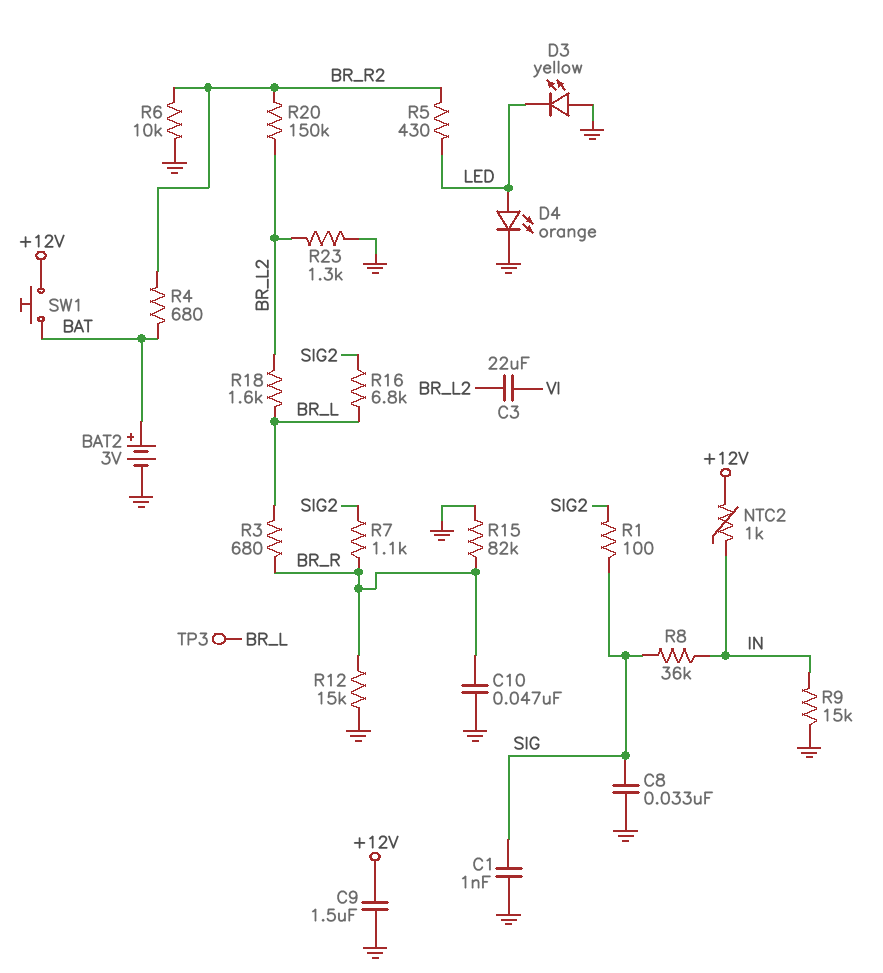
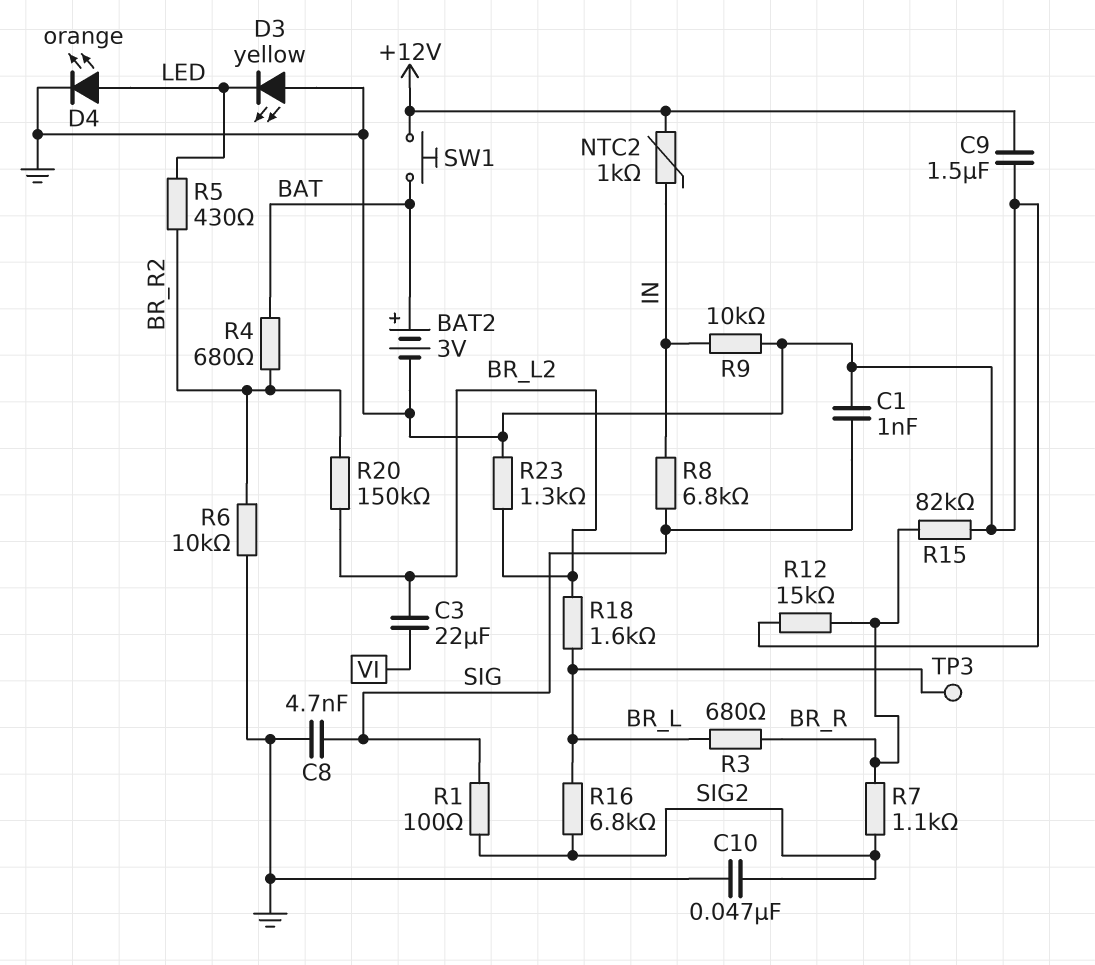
C8: 33nF (GND, SIG) -> 4.7nF (GND, SIG)
C10: 47nF (BR_R, GND) -> 47nF (GND, SIG2)
R8: 36k (IN, SIG) -> 6.8k (IN, SIG)
R9: 15k (GND, IN) -> 10k (GND, IN)

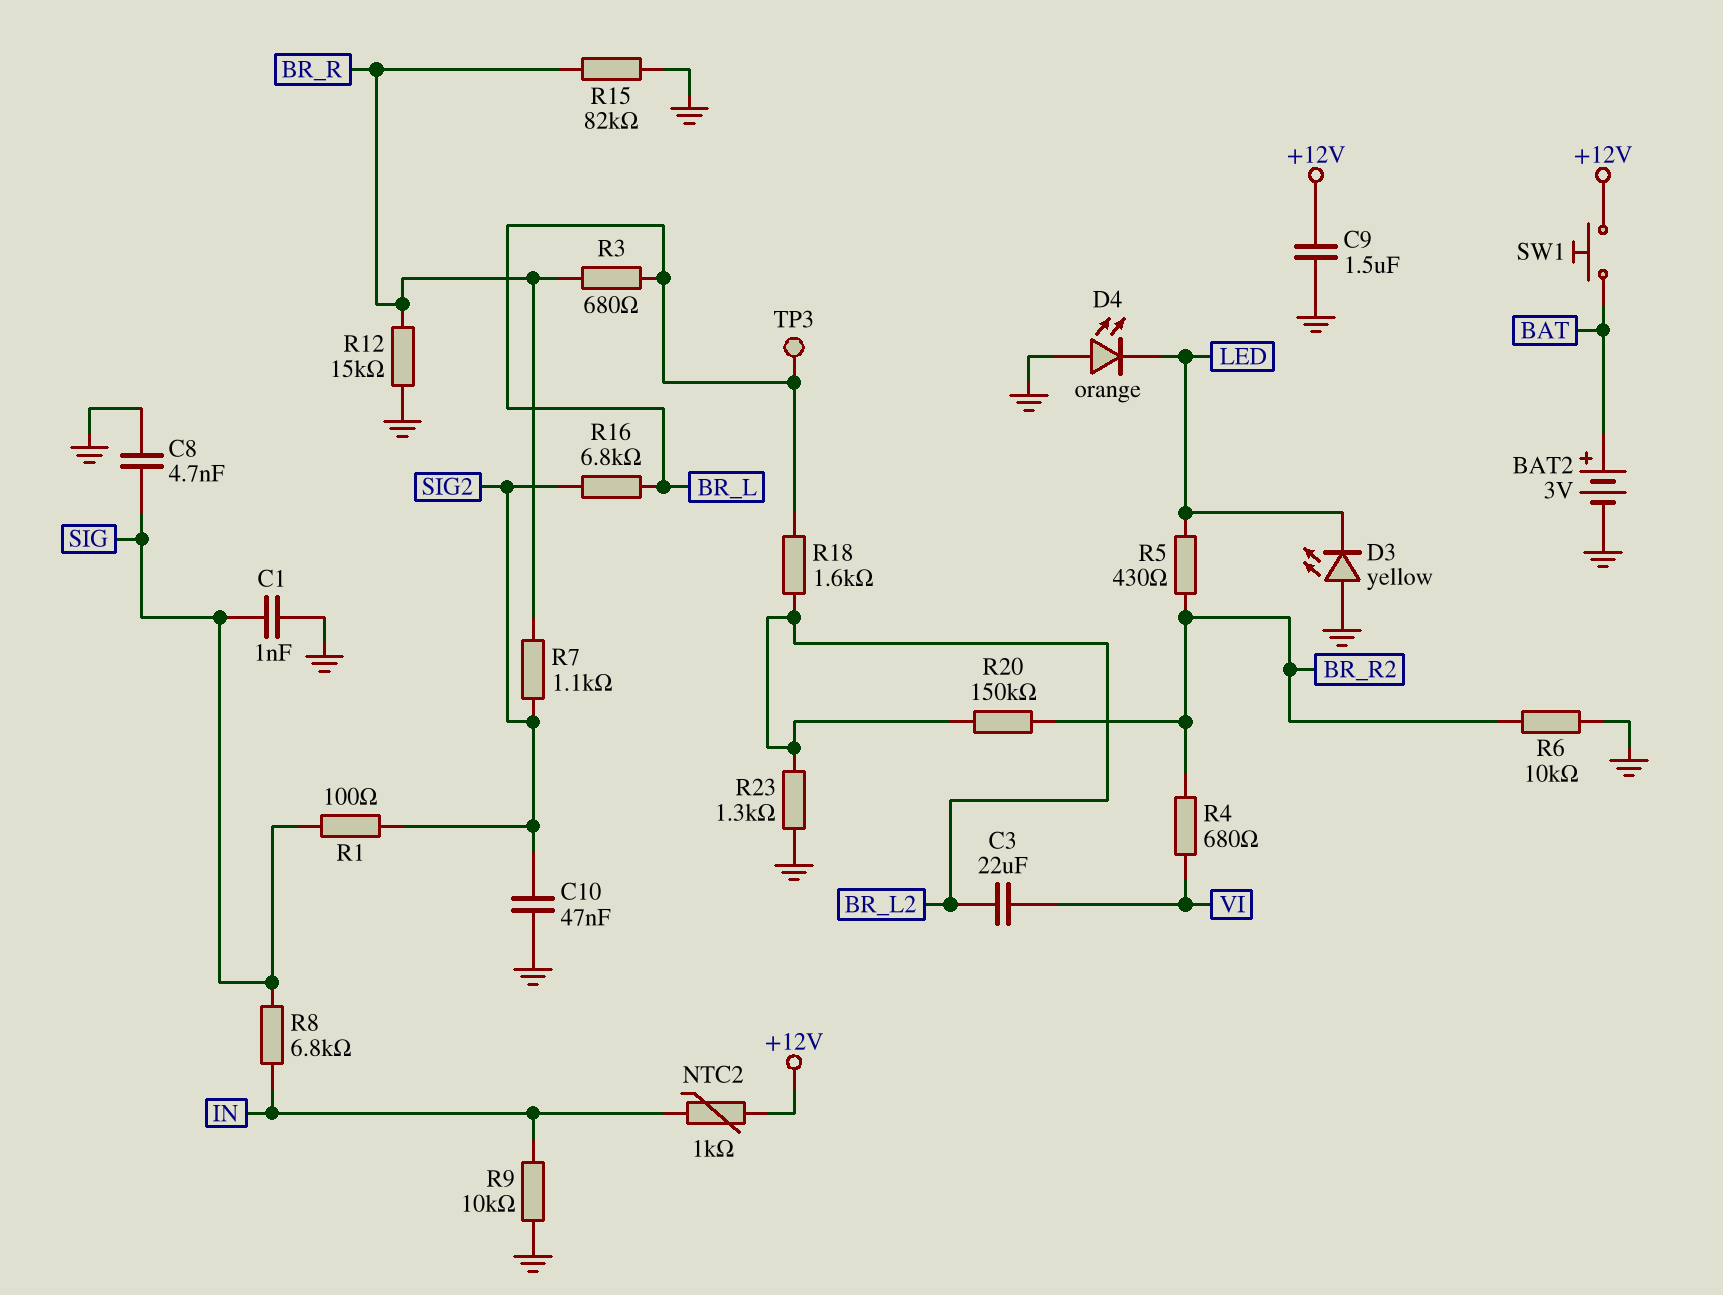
D4: LED orange (A LED, K GND) -> LED orange (A GND, K LED)
R4: 680 (BAT, BR_R2) -> 680 (BR_R2, VI)

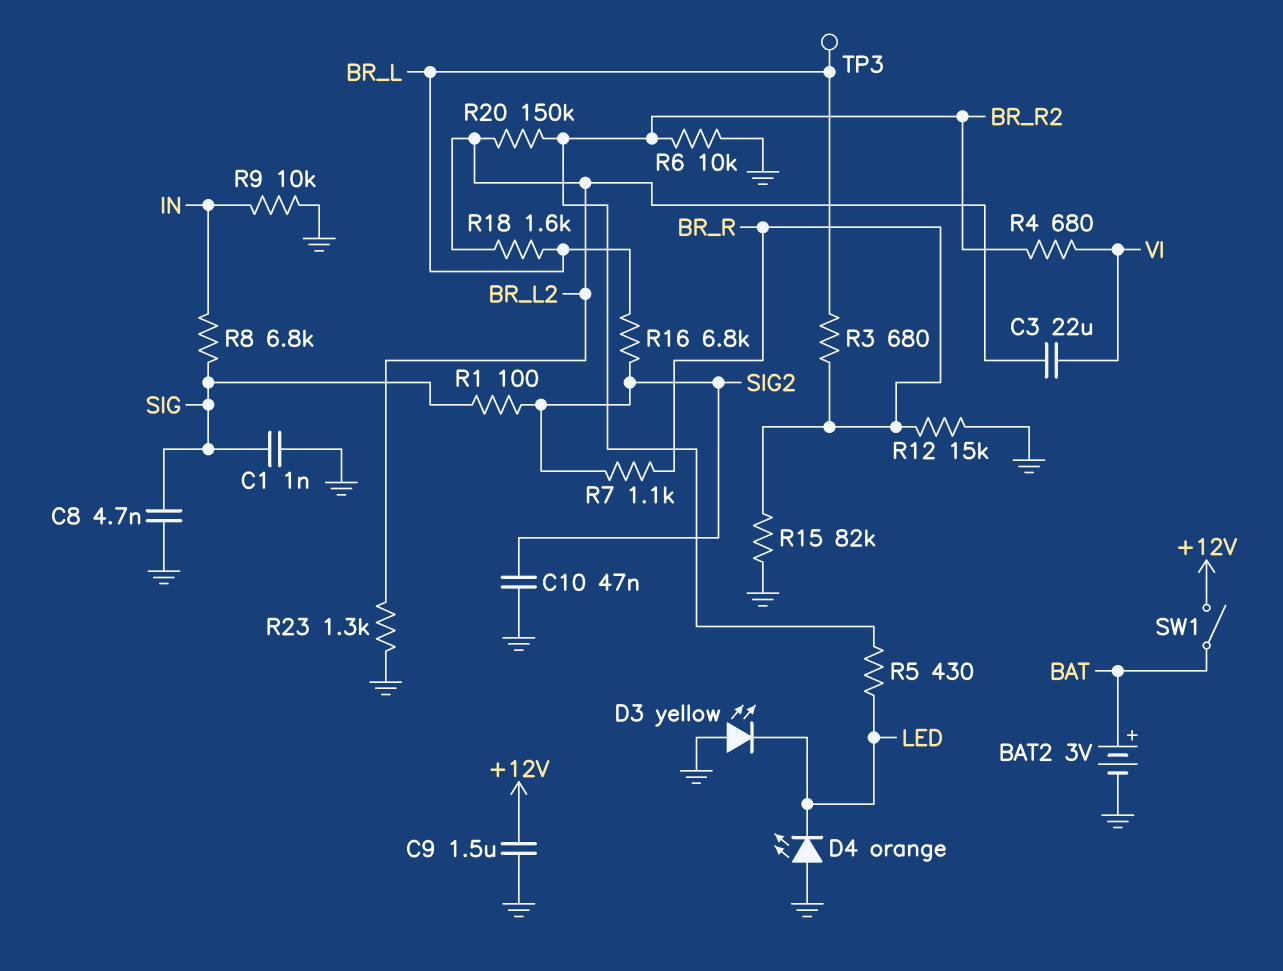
NTC2: 1k (+12V, IN) -> none
SW1: button (+12V, BAT) -> switch (+12V, BAT)

